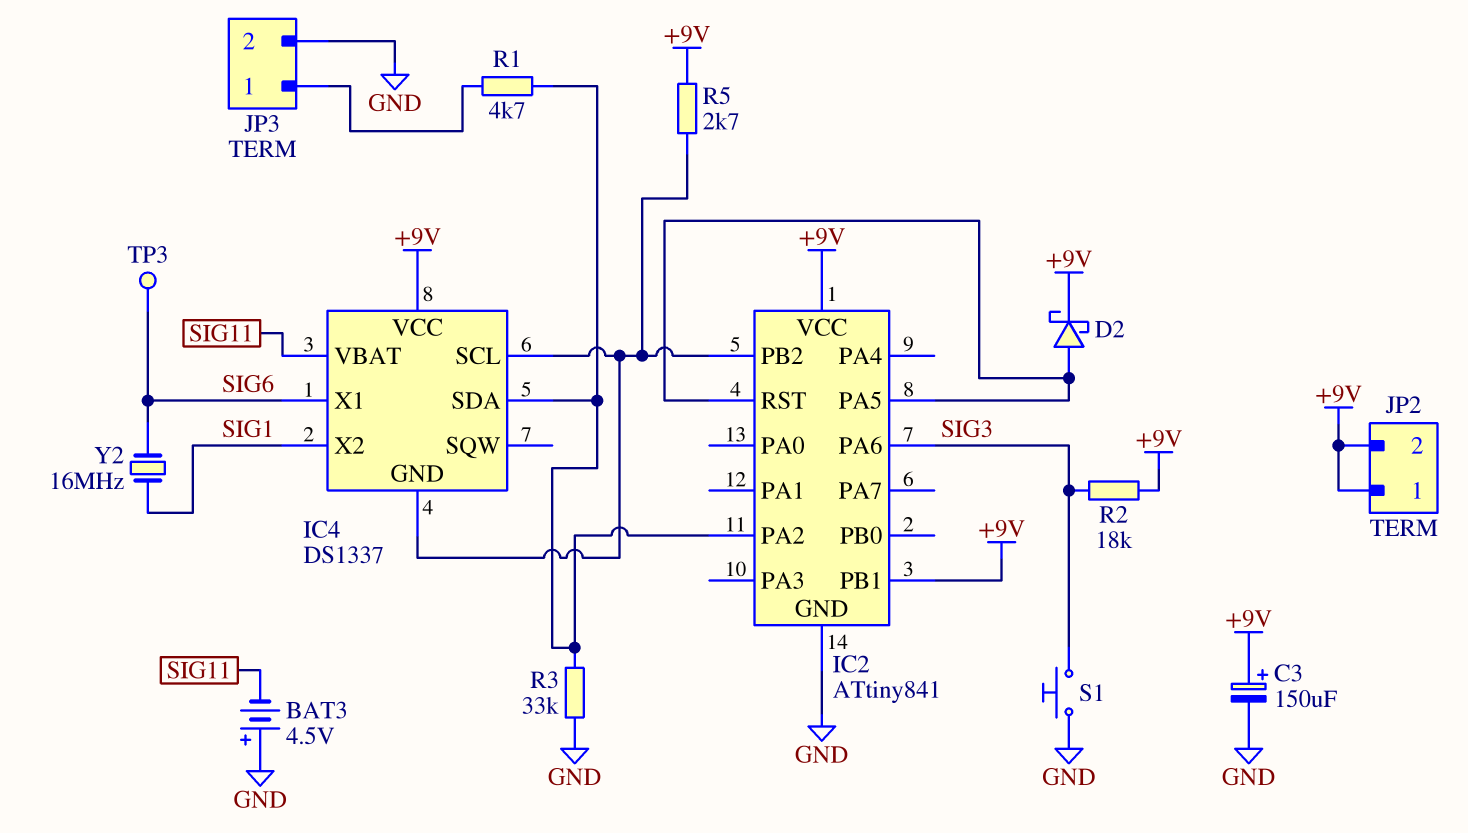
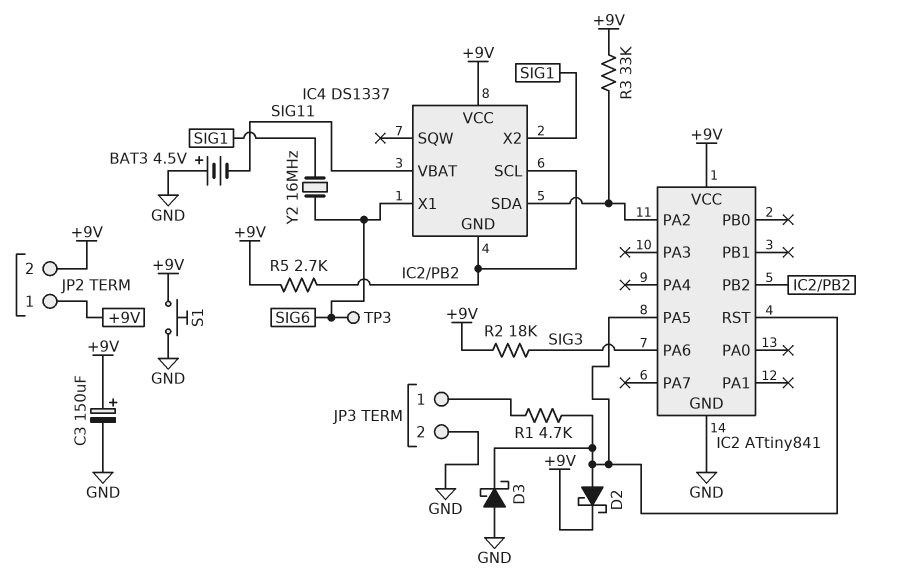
D3: none -> schottky (A GND, K IC2/PA5)
IC2 pin PB1: +9V -> none
R1: 4.7k (IC2/PA2, JP3/1) -> 4.7k (IC2/PA5, JP3/1)
R3: 33k (GND, IC2/PA2) -> 33k (+9V, IC2/PA2)
S1: button (GND, SIG3) -> button (+9V, GND)

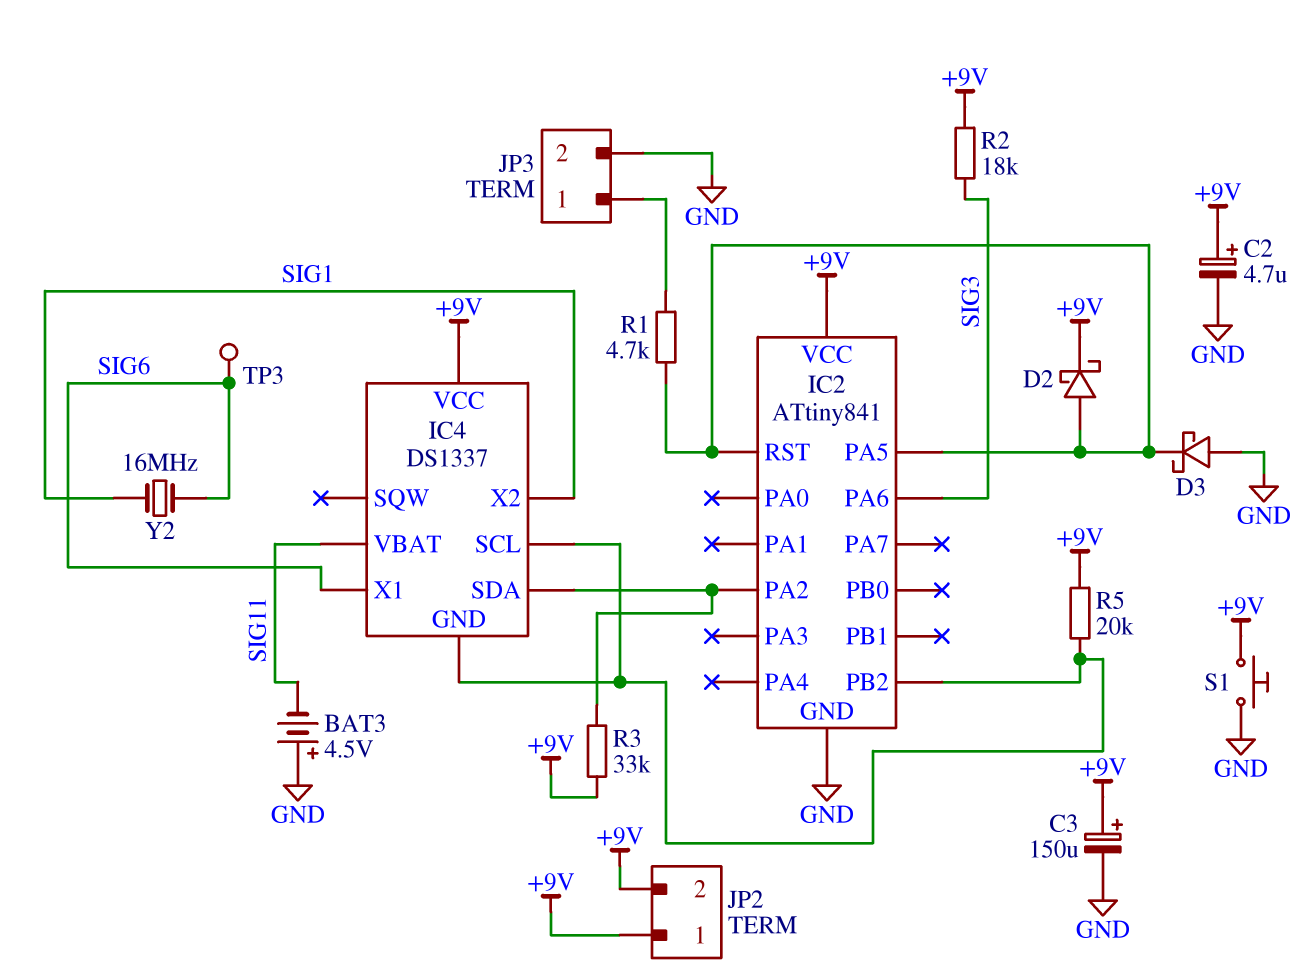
C2: none -> 4.7uF (plus +9V, minus GND)
R5: 2.7k (+9V, IC2/PB2) -> 20k (+9V, IC2/PB2)

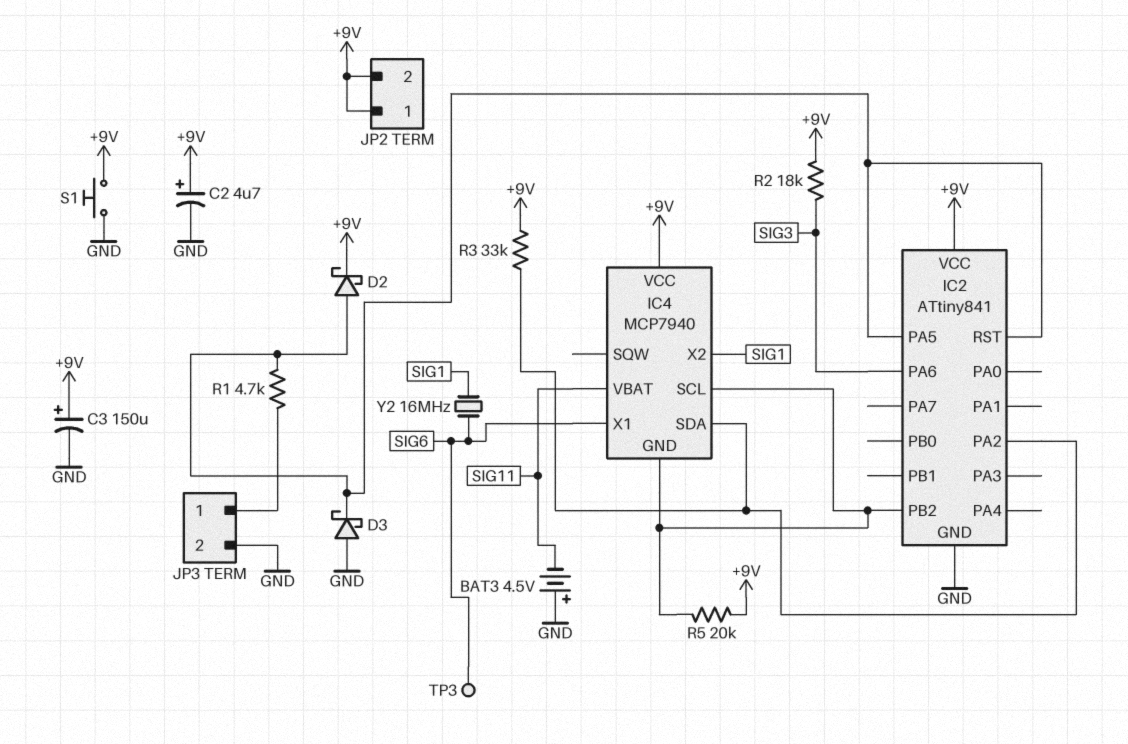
IC4: DS1337 -> MCP7940

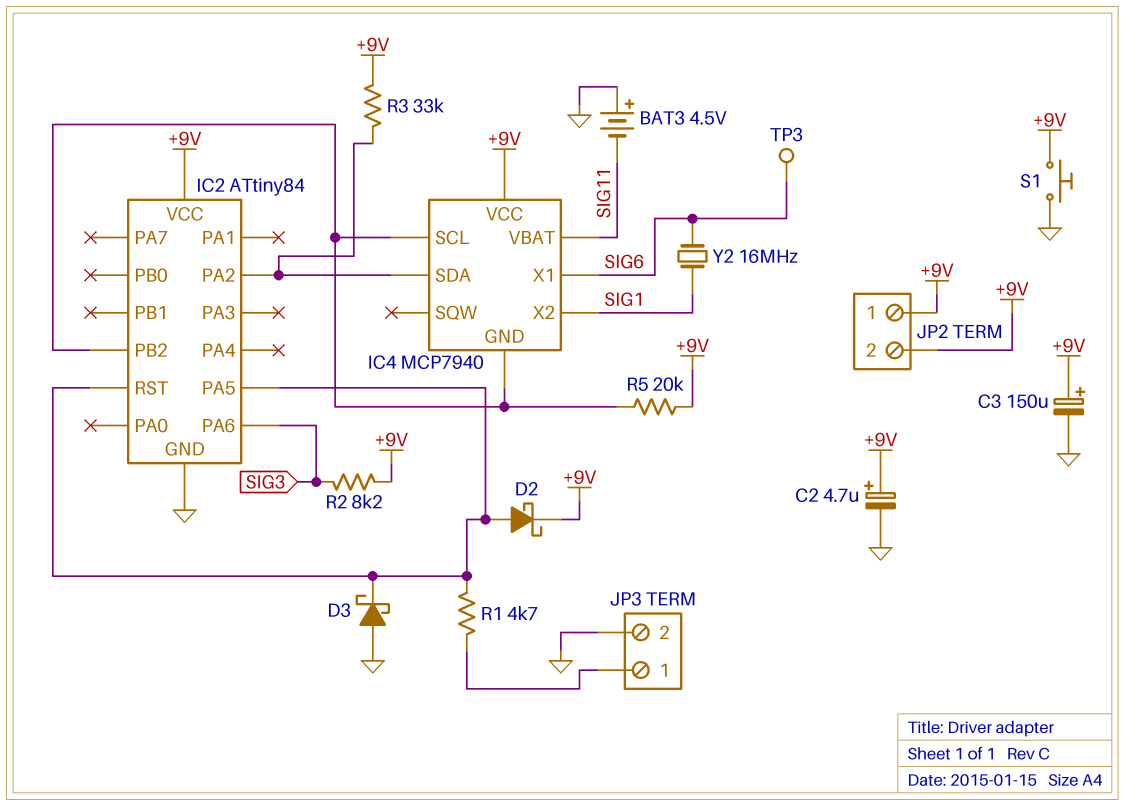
IC2: ATtiny841 -> ATtiny84
R2: 18k (+9V, SIG3) -> 8.2k (+9V, SIG3)

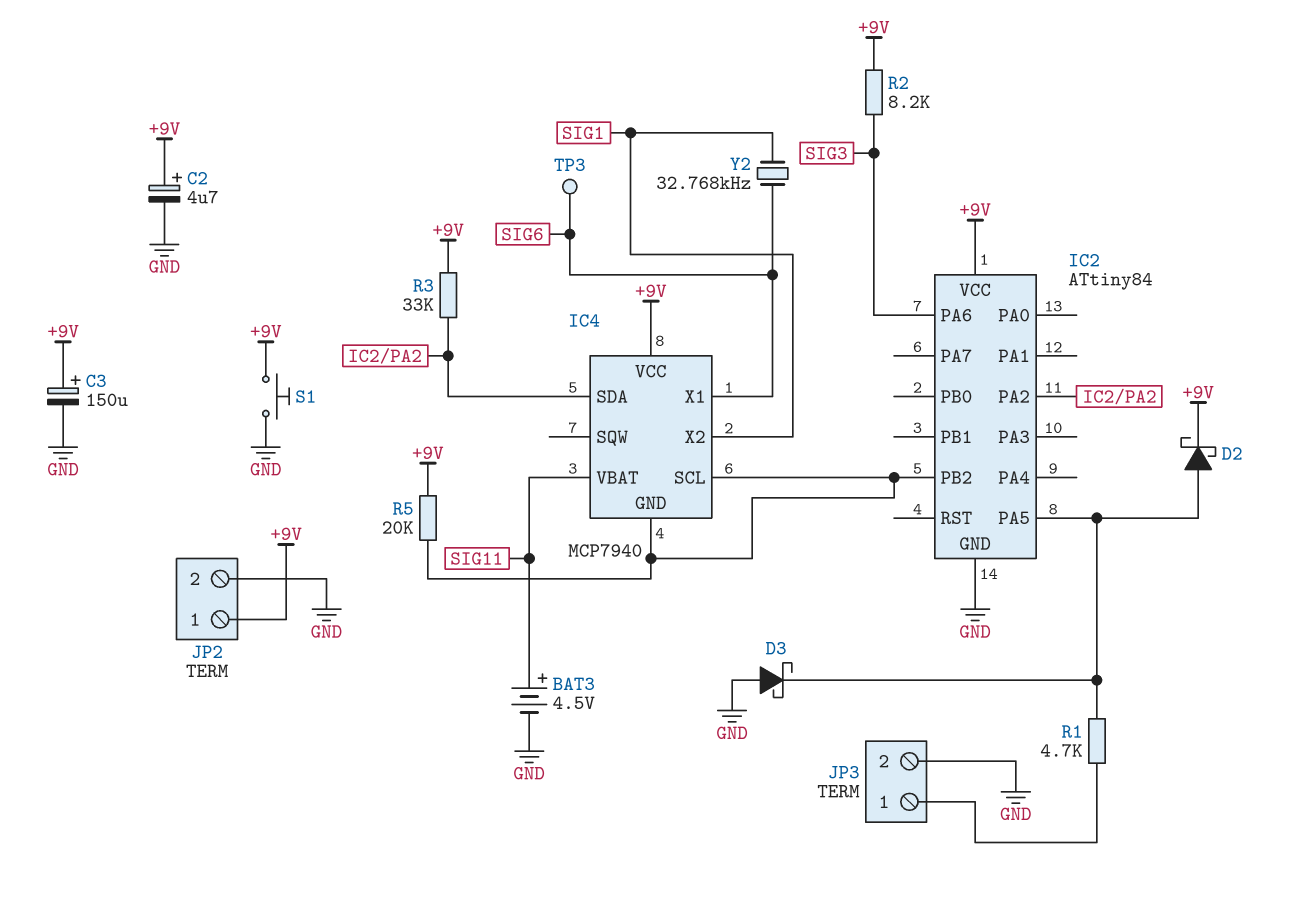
BAT3: 4.5V (plus GND, minus SIG11) -> 4.5V (plus SIG11, minus GND)
IC2 pin RST: IC2/PA5 -> none
JP2 pin 2: +9V -> GND
Y2: 16MHz (SIG1, SIG6) -> 32.768kHz (SIG1, SIG6)

